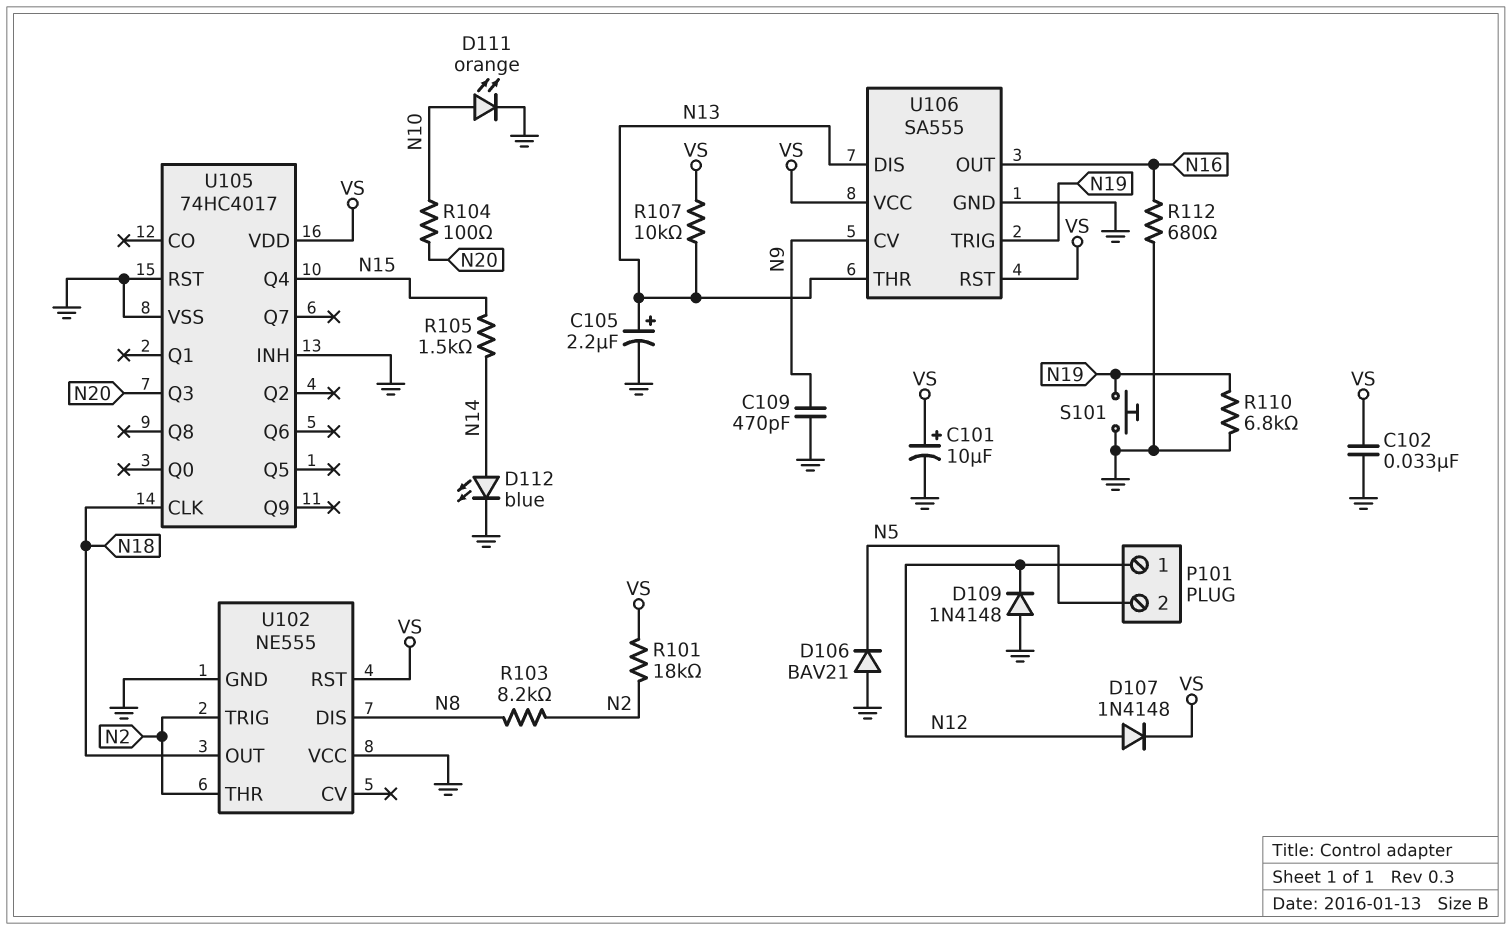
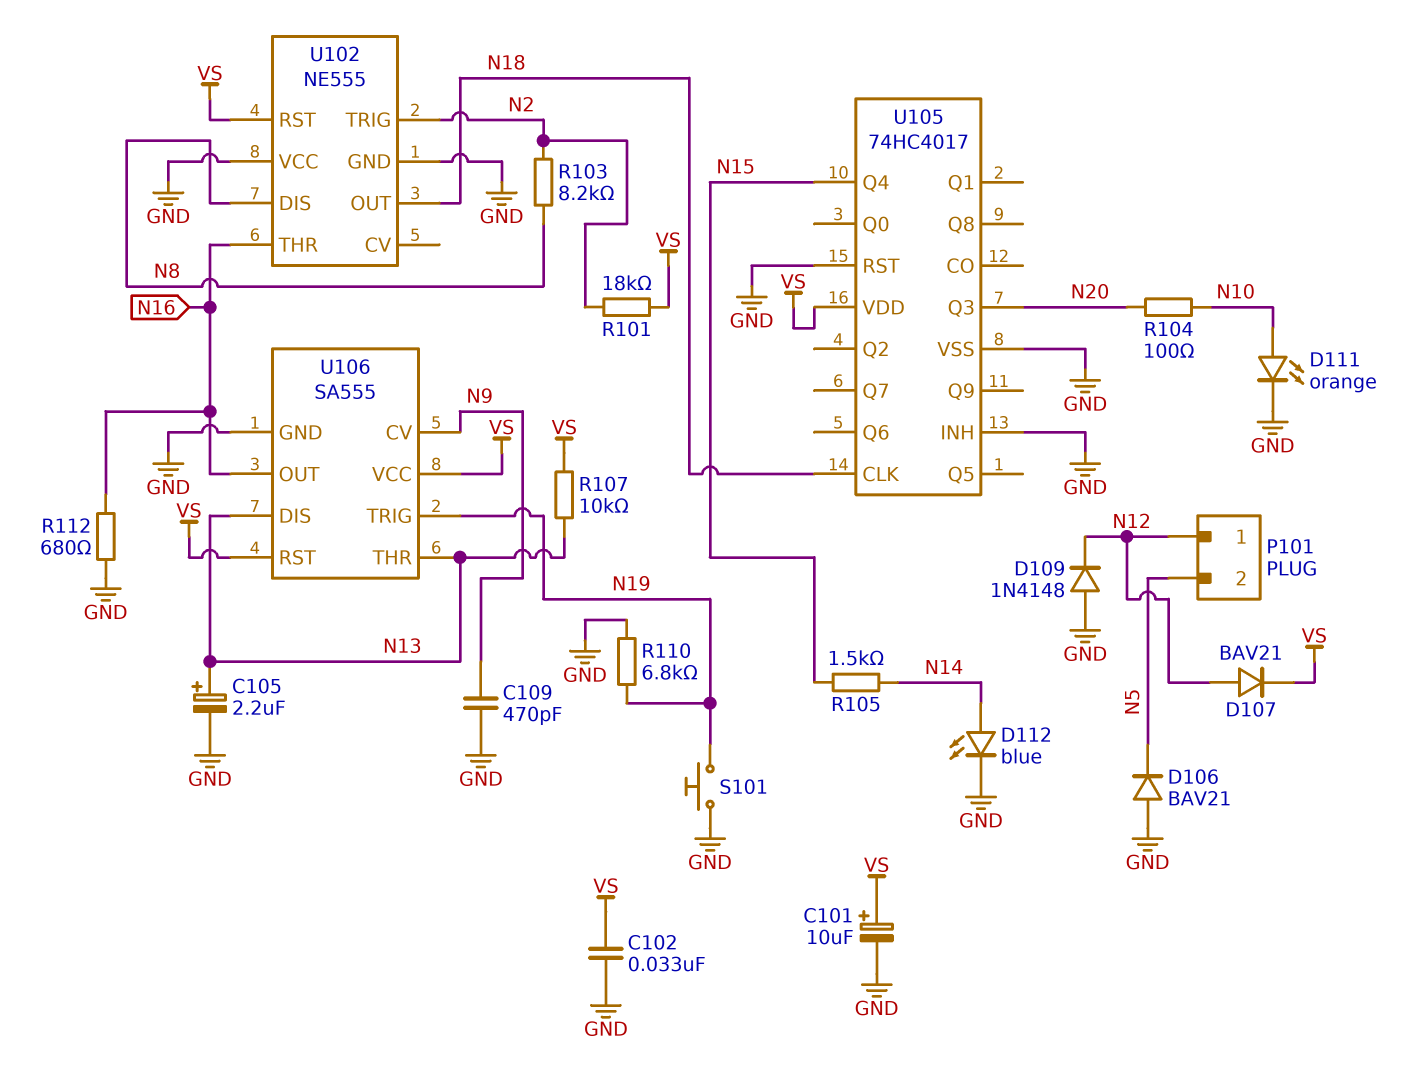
D107: diode 1N4148 (A N12, K VS) -> diode BAV21 (A N12, K VS)
U102 pin THR: N2 -> N16

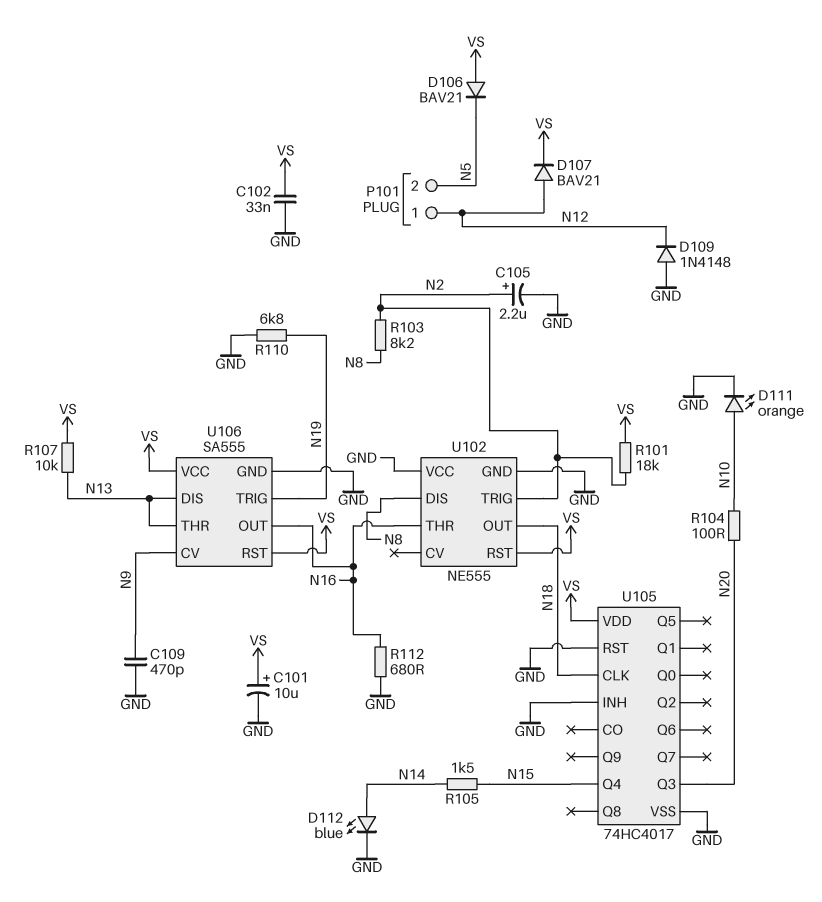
C105: 2.2uF (plus N13, minus GND) -> 2.2uF (plus N2, minus GND)
D106: diode BAV21 (A GND, K N5) -> diode BAV21 (A VS, K N5)
S101: button (GND, N19) -> none

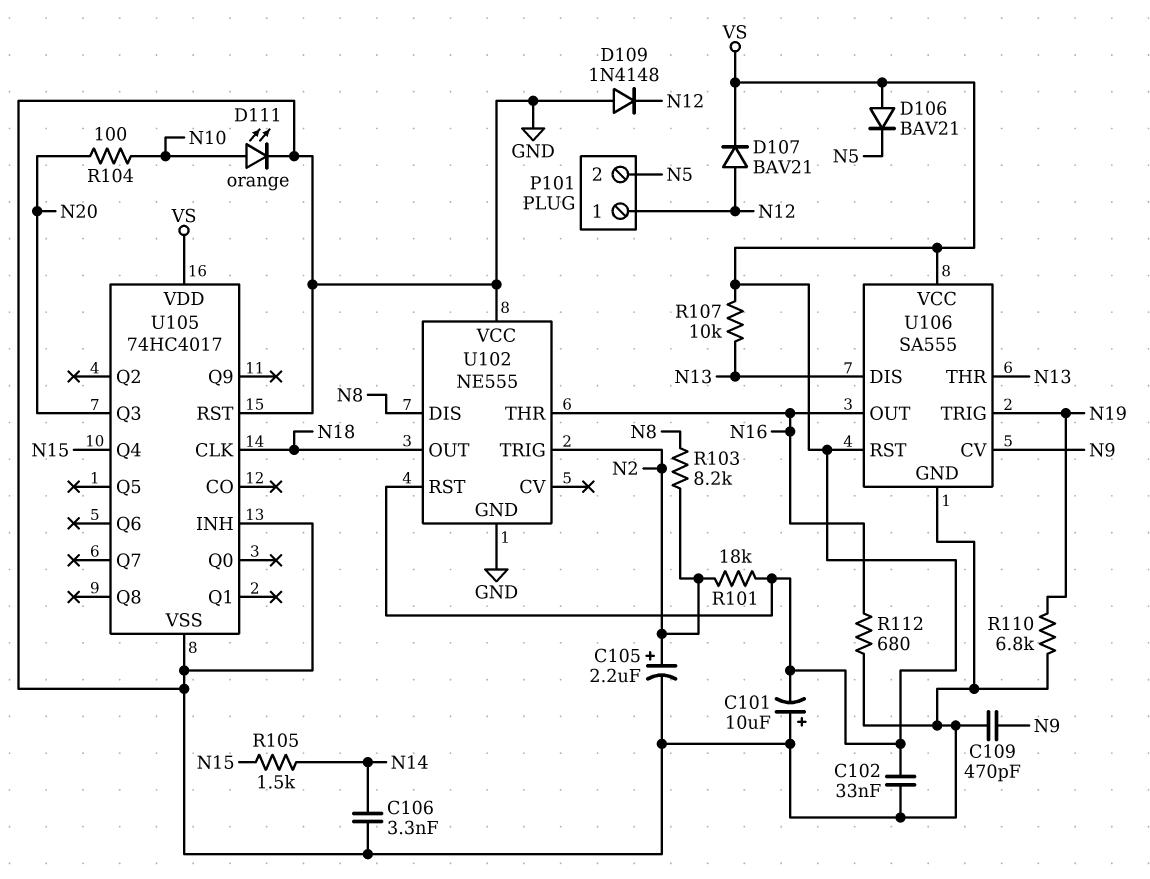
C101: 10uF (plus VS, minus GND) -> 10uF (plus GND, minus VS)
C106: none -> 3.3nF (GND, N14)
D112: LED blue (A N14, K GND) -> none

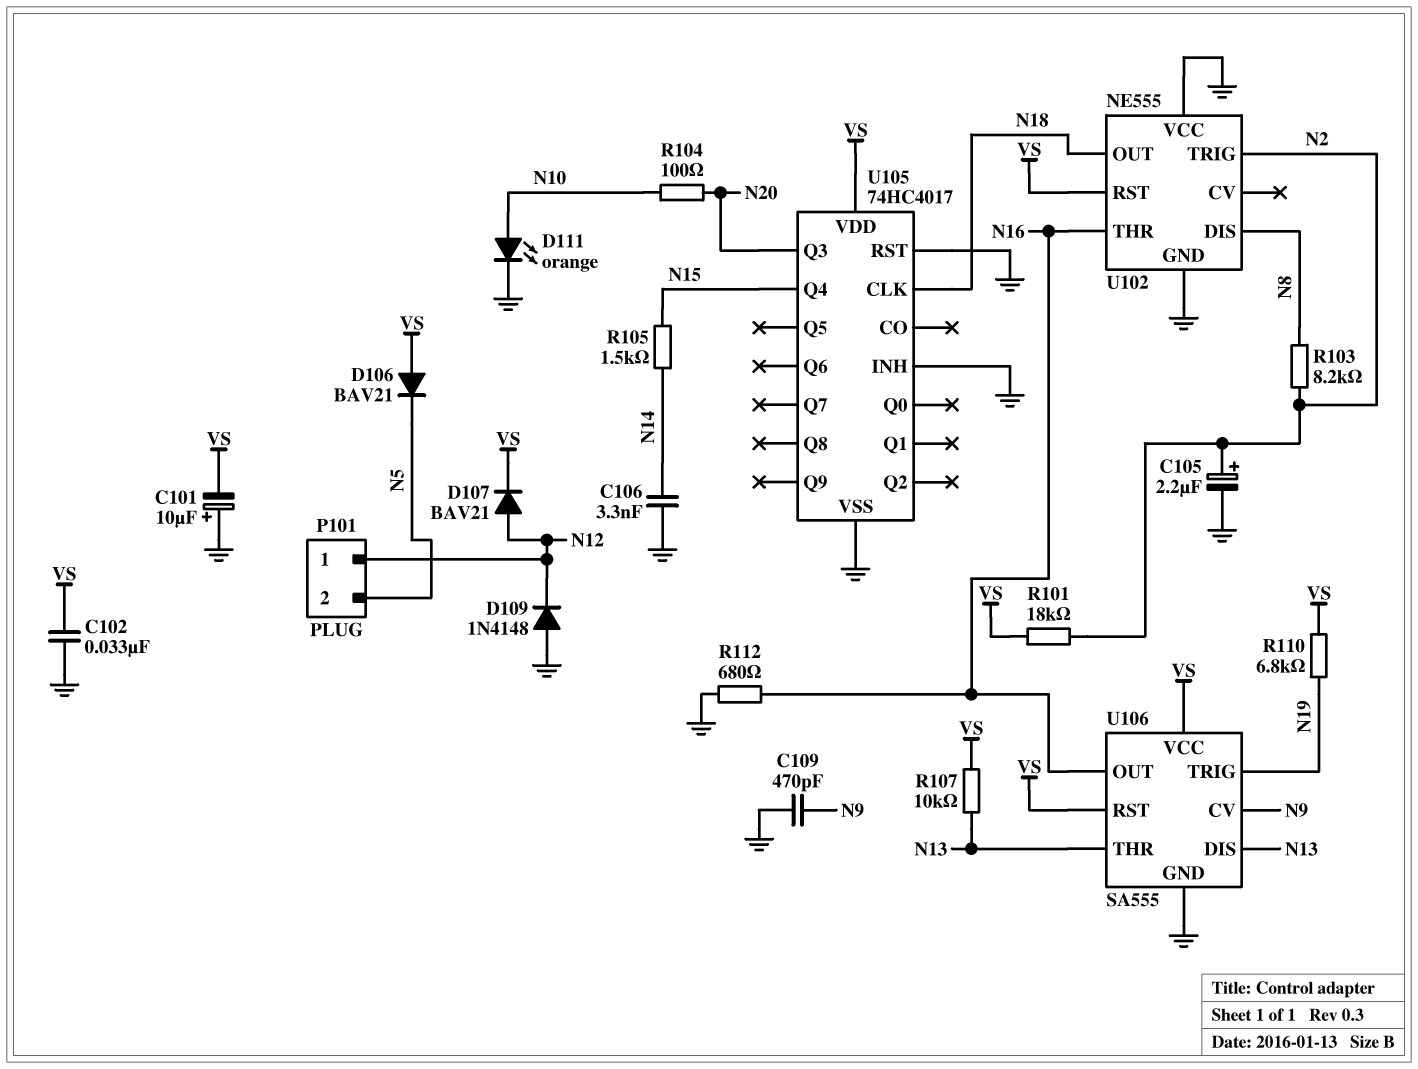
R110: 6.8k (GND, N19) -> 6.8k (N19, VS)

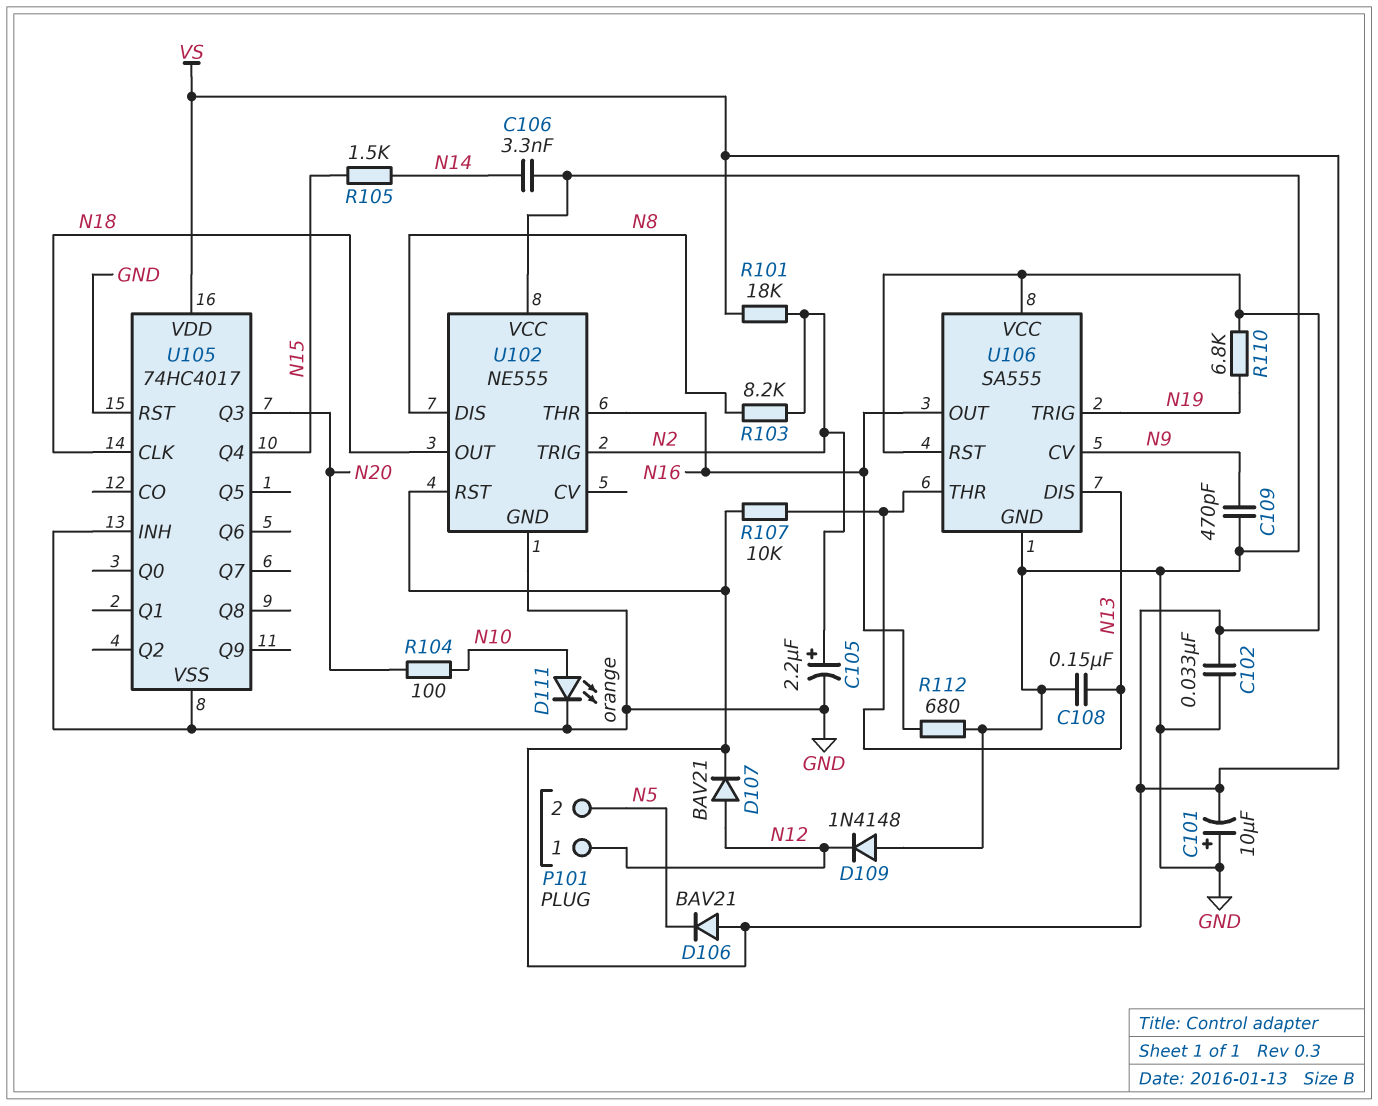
C108: none -> 150nF (GND, N13)

